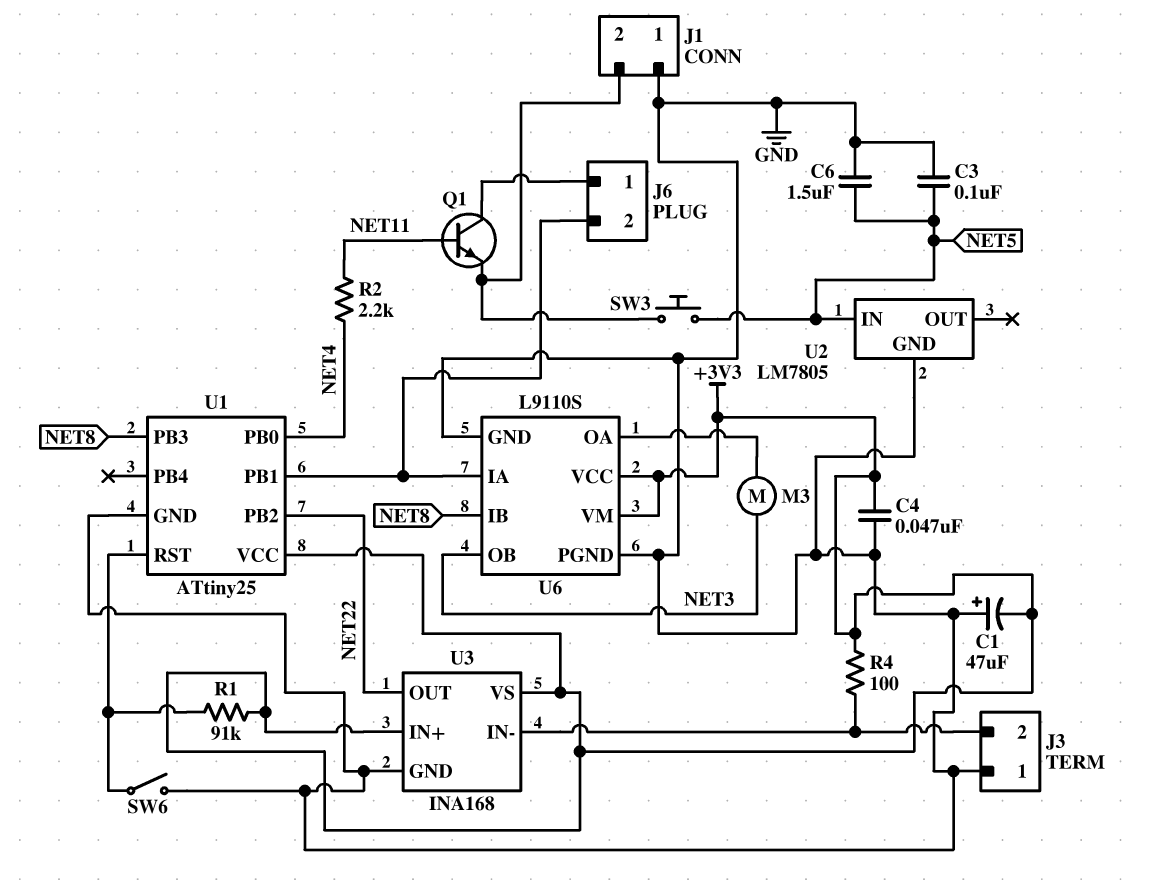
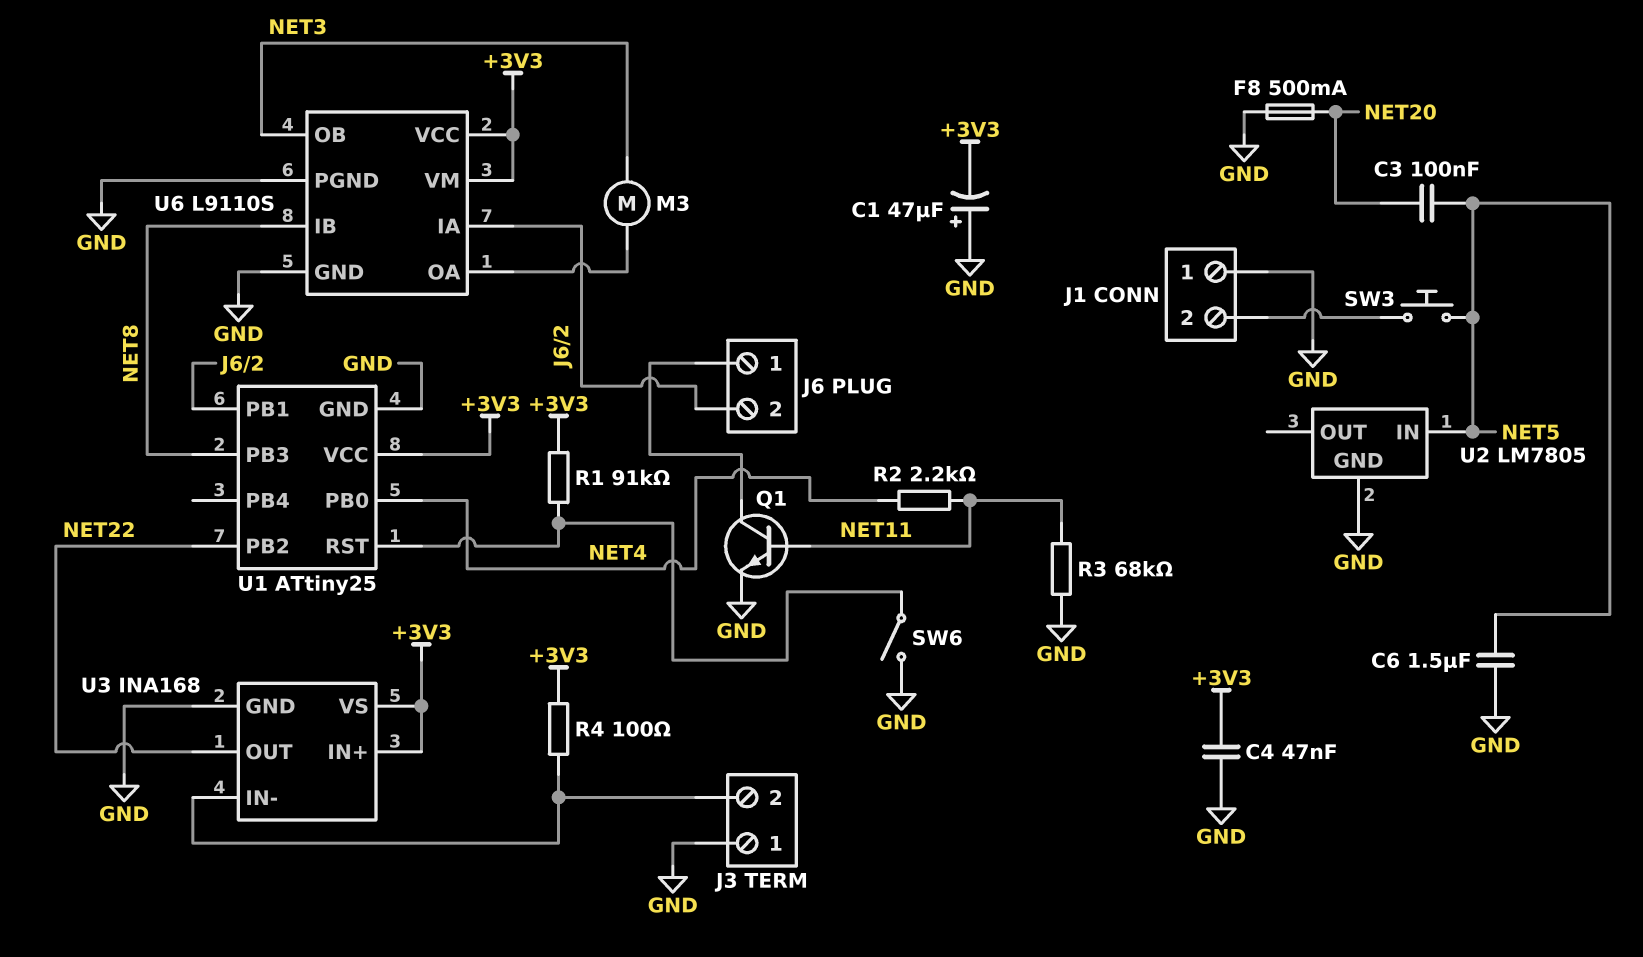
C3: 100nF (GND, NET5) -> 100nF (NET5, NET20)
F8: none -> 500mA (GND, NET20)
Q1: NPN (B NET11, C J6/1, E J1/2) -> NPN (B NET11, C J6/1, E GND)
R3: none -> 68k (GND, NET11)

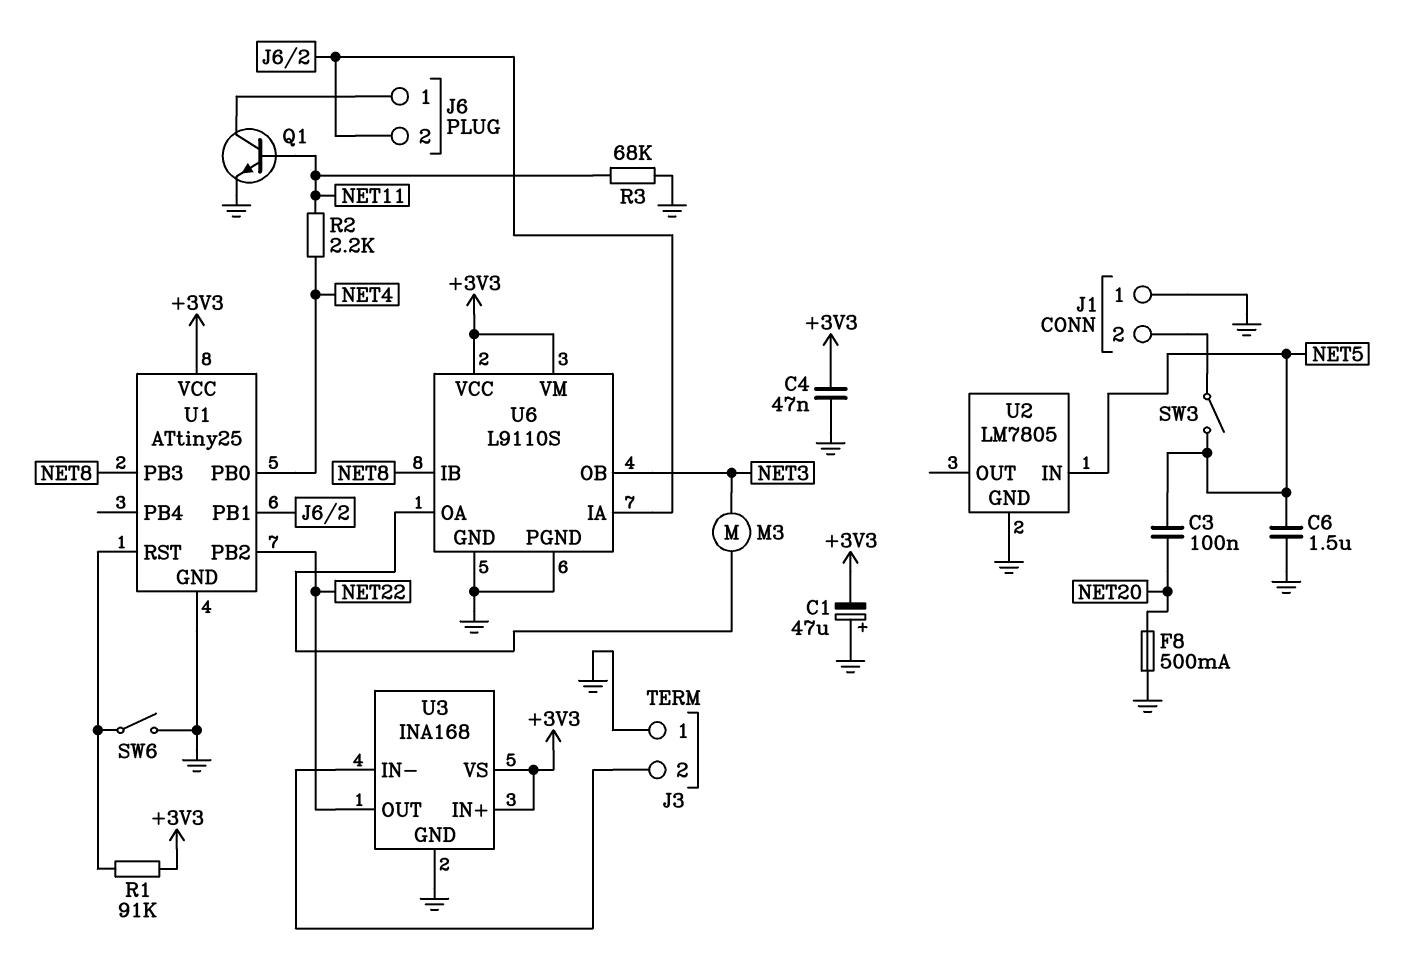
R4: 100 (+3V3, J3/2) -> none
SW3: button (J1/2, NET5) -> switch (J1/2, NET5)

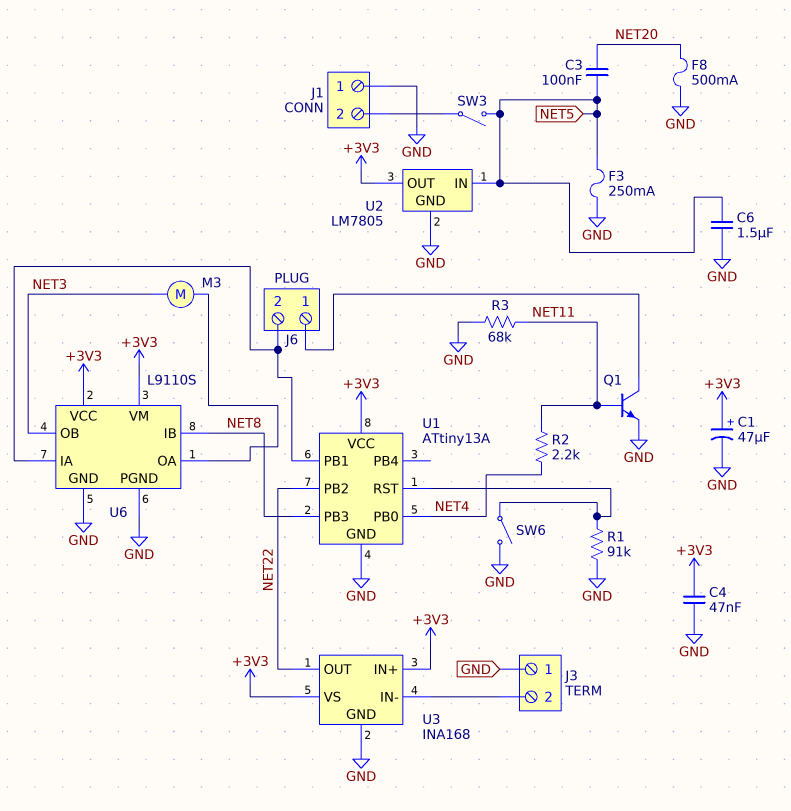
C1: 47uF (plus GND, minus +3V3) -> 47uF (plus +3V3, minus GND)
F3: none -> 250mA (GND, NET5)
R1: 91k (+3V3, U1/RST) -> 91k (GND, U1/RST)
U1: ATtiny25 -> ATtiny13A
U2 pin OUT: none -> +3V3

